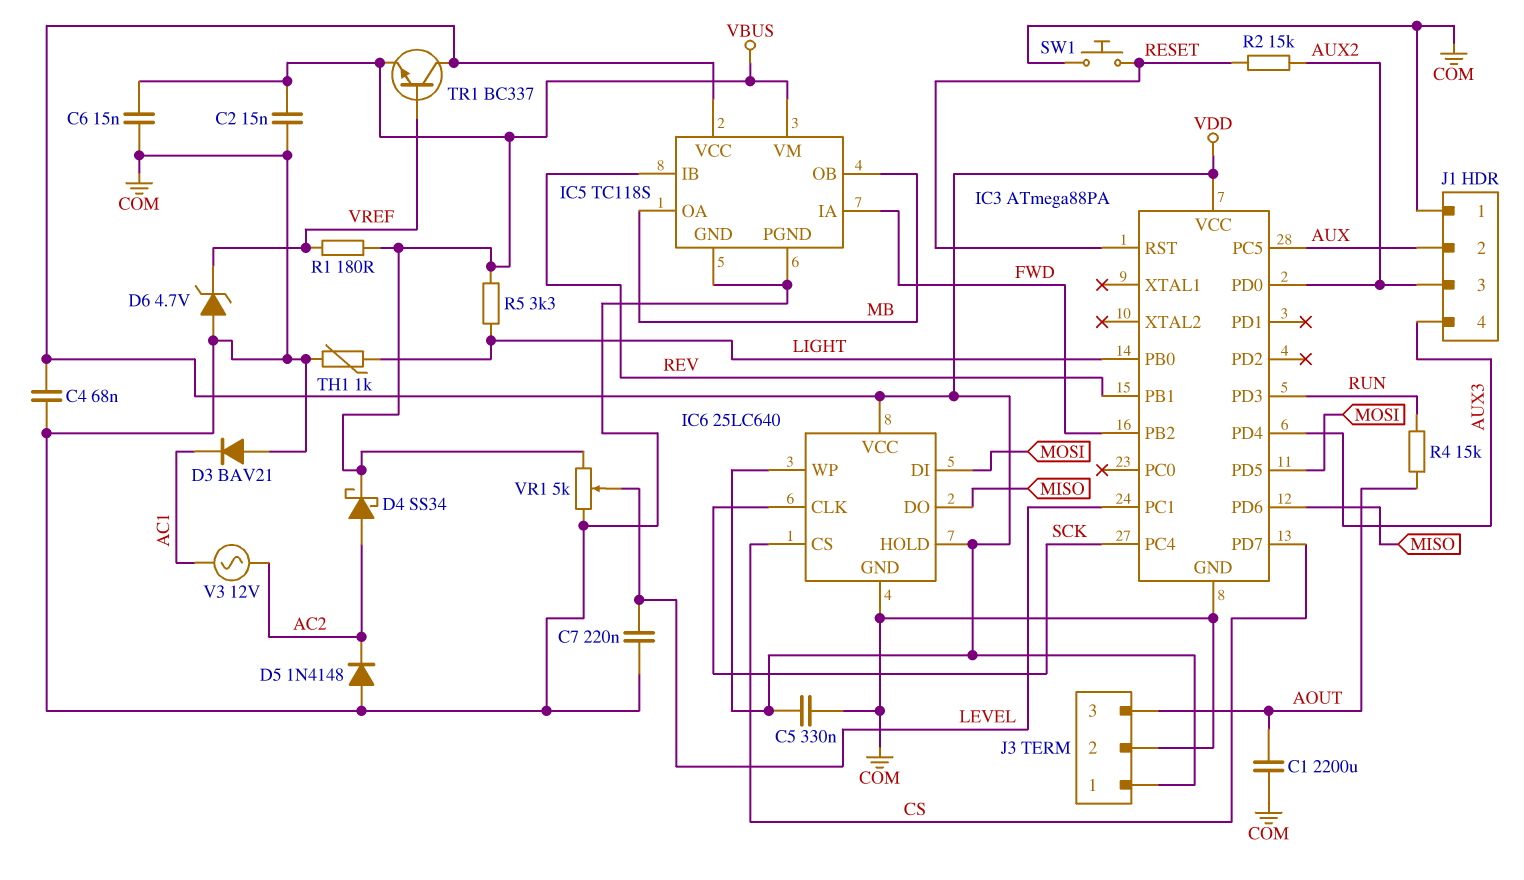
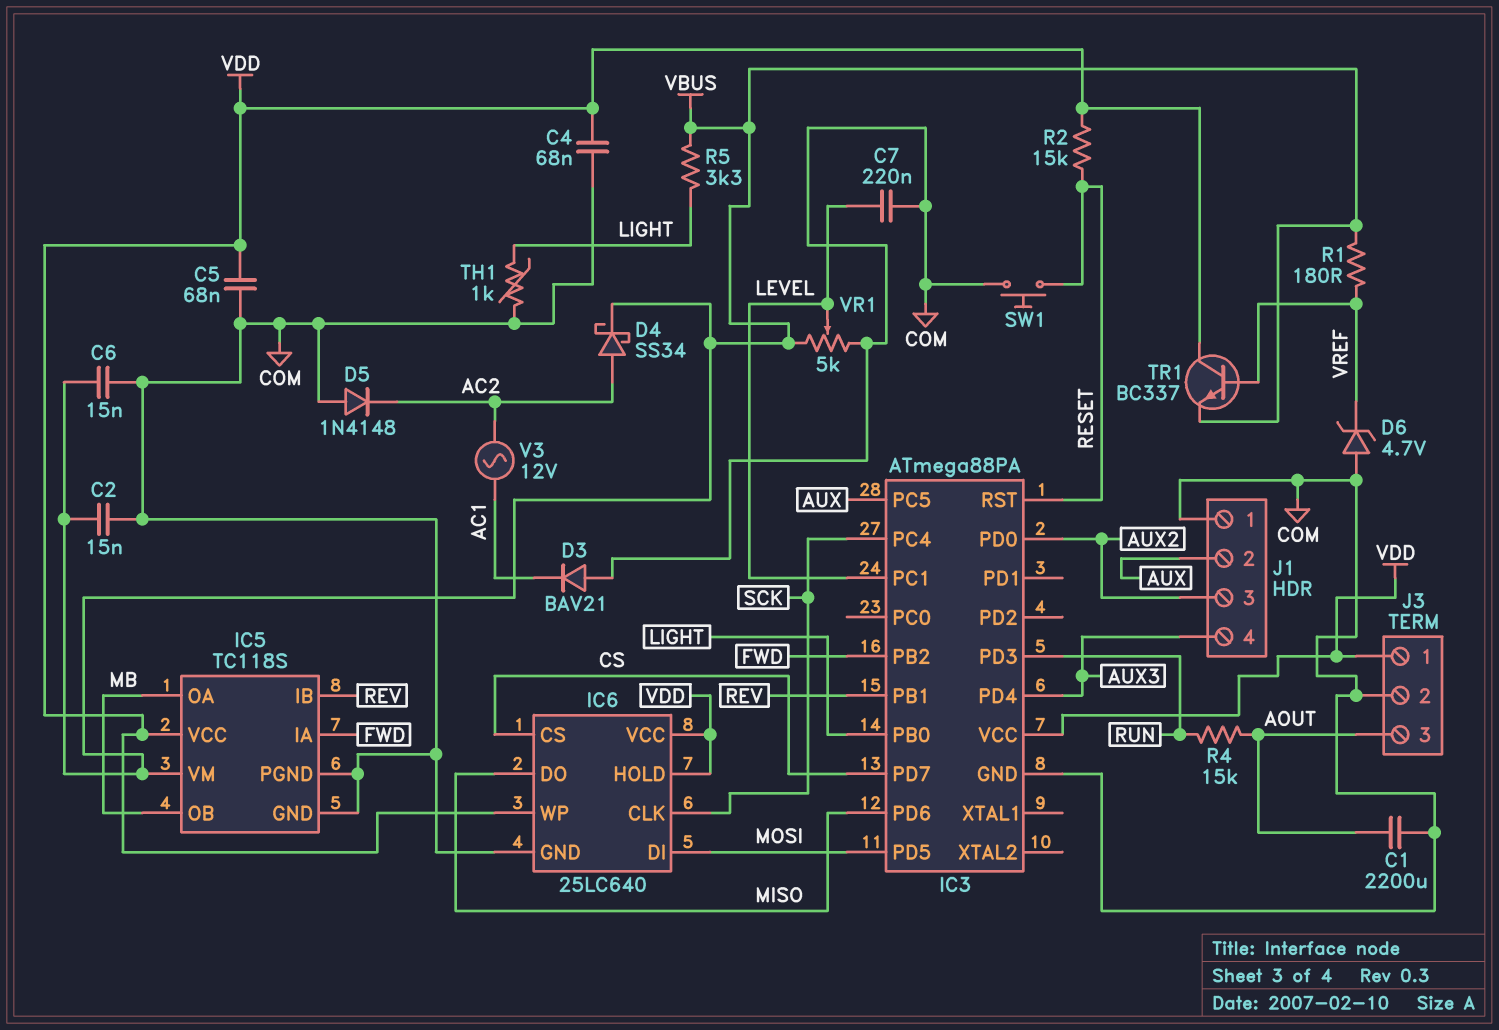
C5: 330nF (COM, VDD) -> 68nF (COM, VDD)
R2: 15k (AUX2, RESET) -> 15k (RESET, VDD)

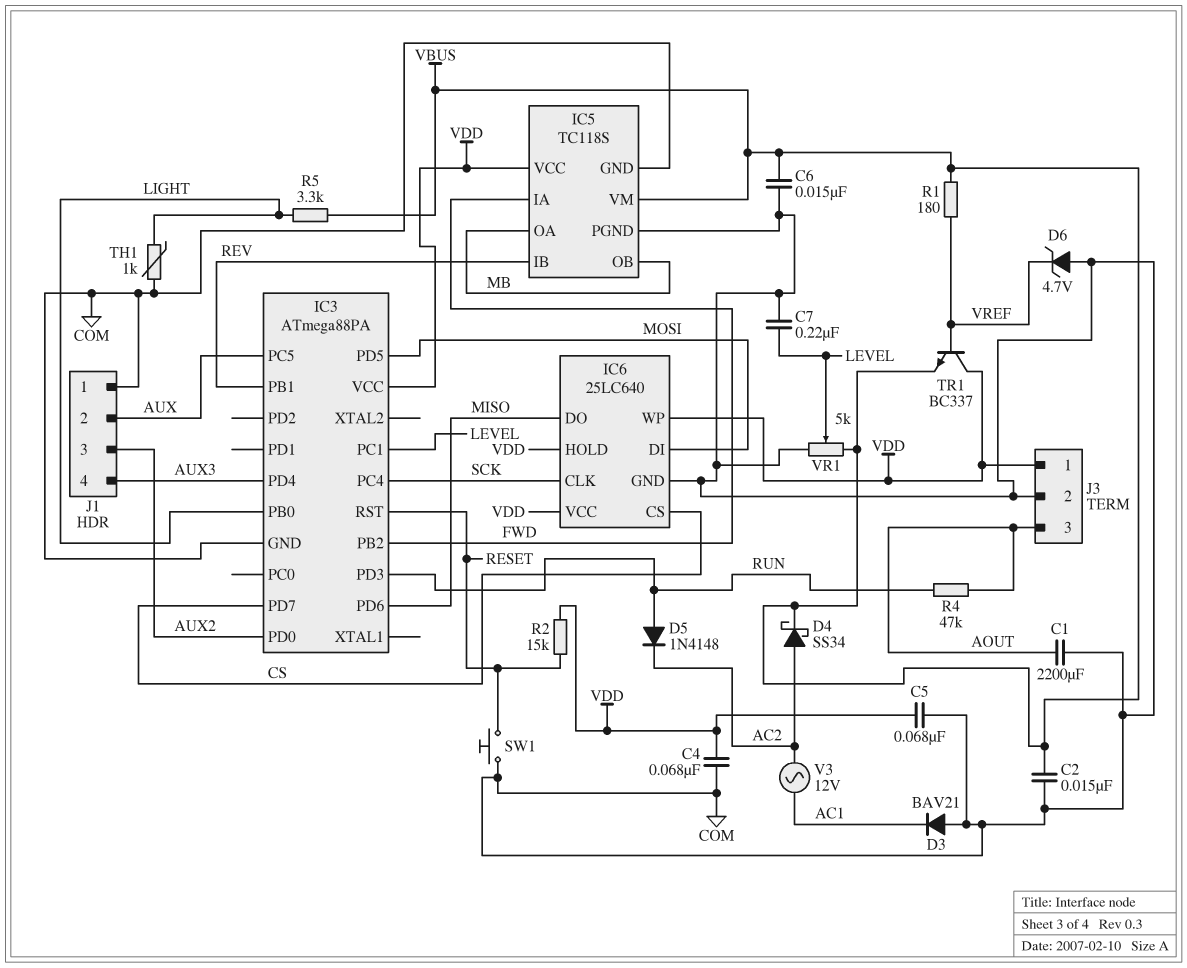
D5: diode 1N4148 (A COM, K AC2) -> diode 1N4148 (A RUN, K AC2)
R4: 15k (AOUT, RUN) -> 47k (AOUT, RUN)

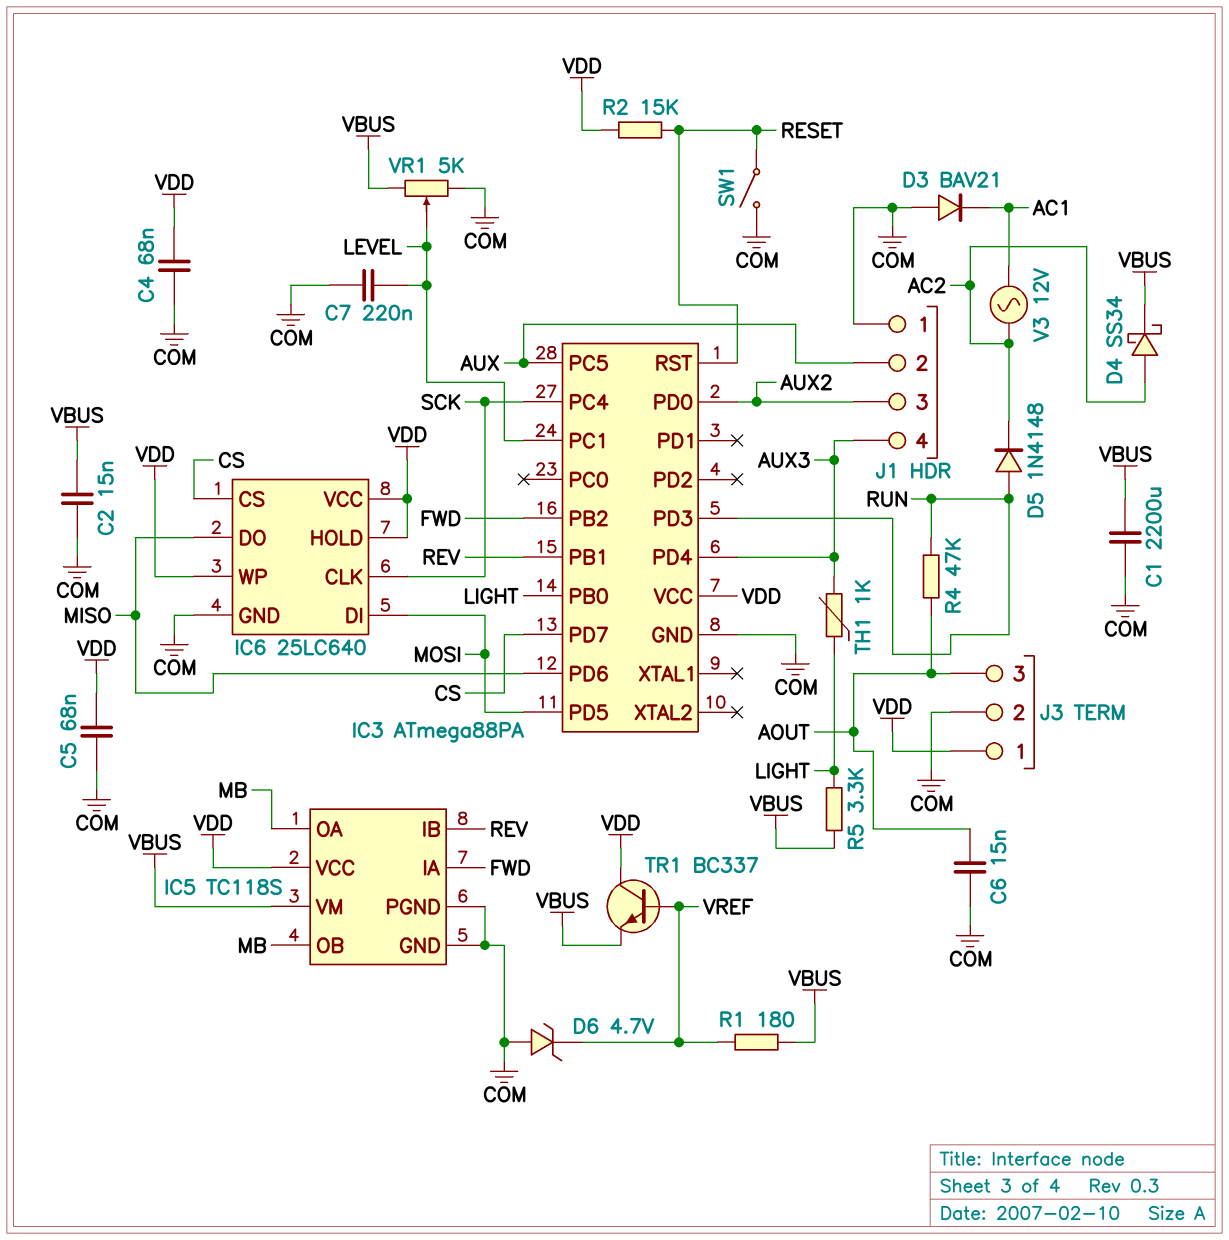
C1: 2200uF (AOUT, COM) -> 2200uF (COM, VBUS)
C6: 15nF (COM, VBUS) -> 15nF (AOUT, COM)
SW1: button (COM, RESET) -> switch (COM, RESET)
TH1: 1k (COM, LIGHT) -> 1k (AUX3, LIGHT)

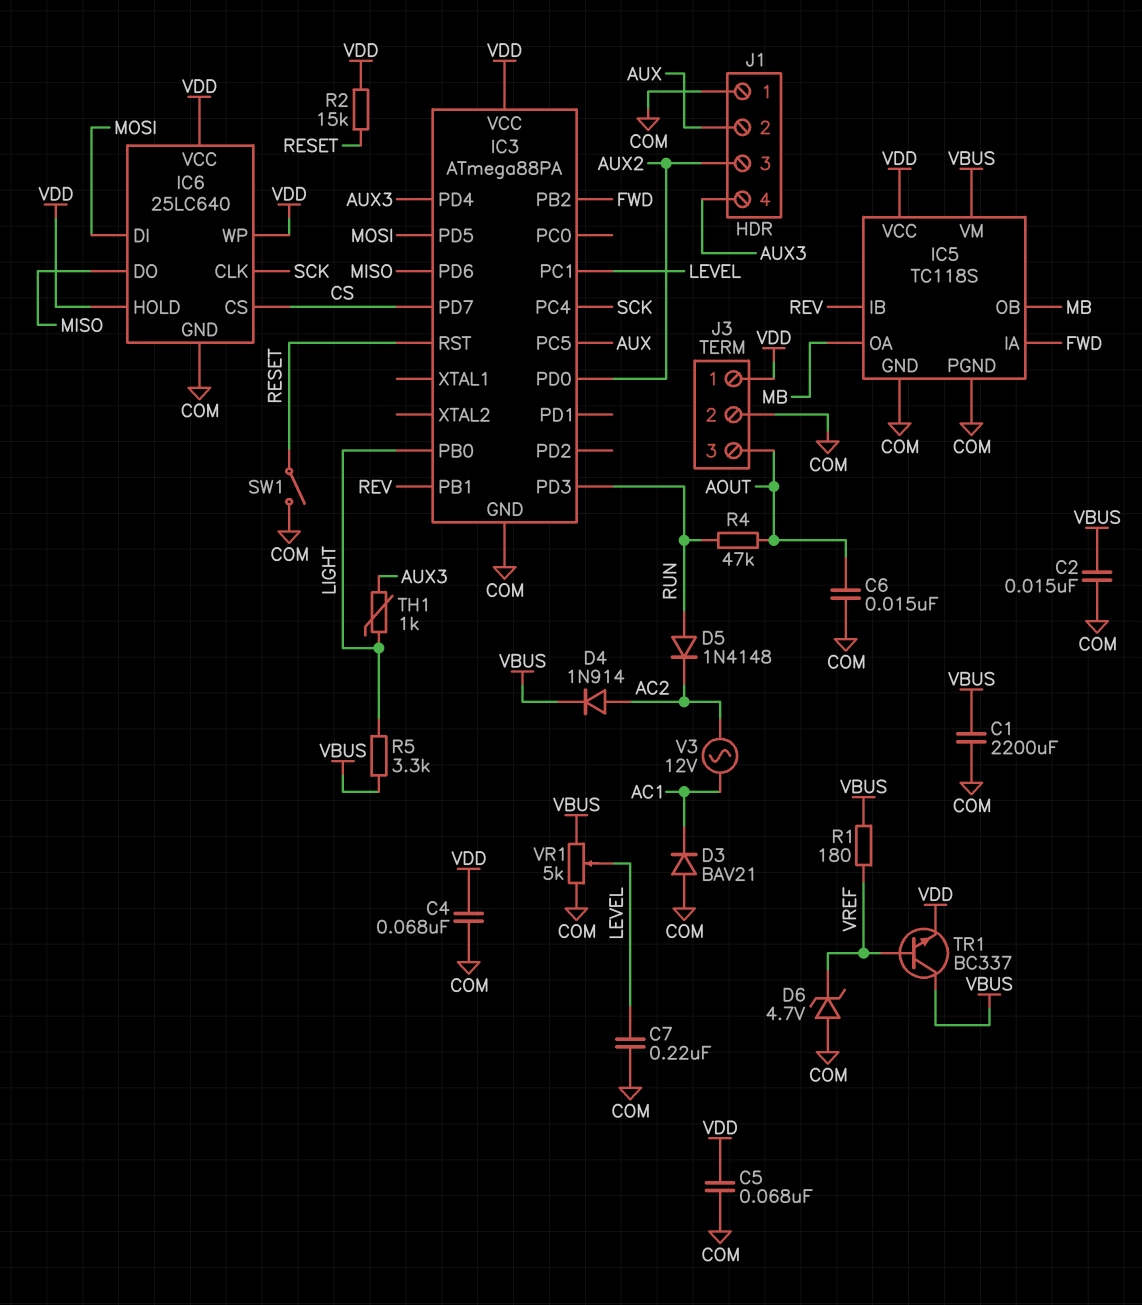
D4: schottky SS34 (A AC2, K VBUS) -> diode 1N914 (A AC2, K VBUS)
TR1: NPN BC337 (B VREF, C VDD, E VBUS) -> NPN BC337 (B VREF, C VBUS, E VDD)

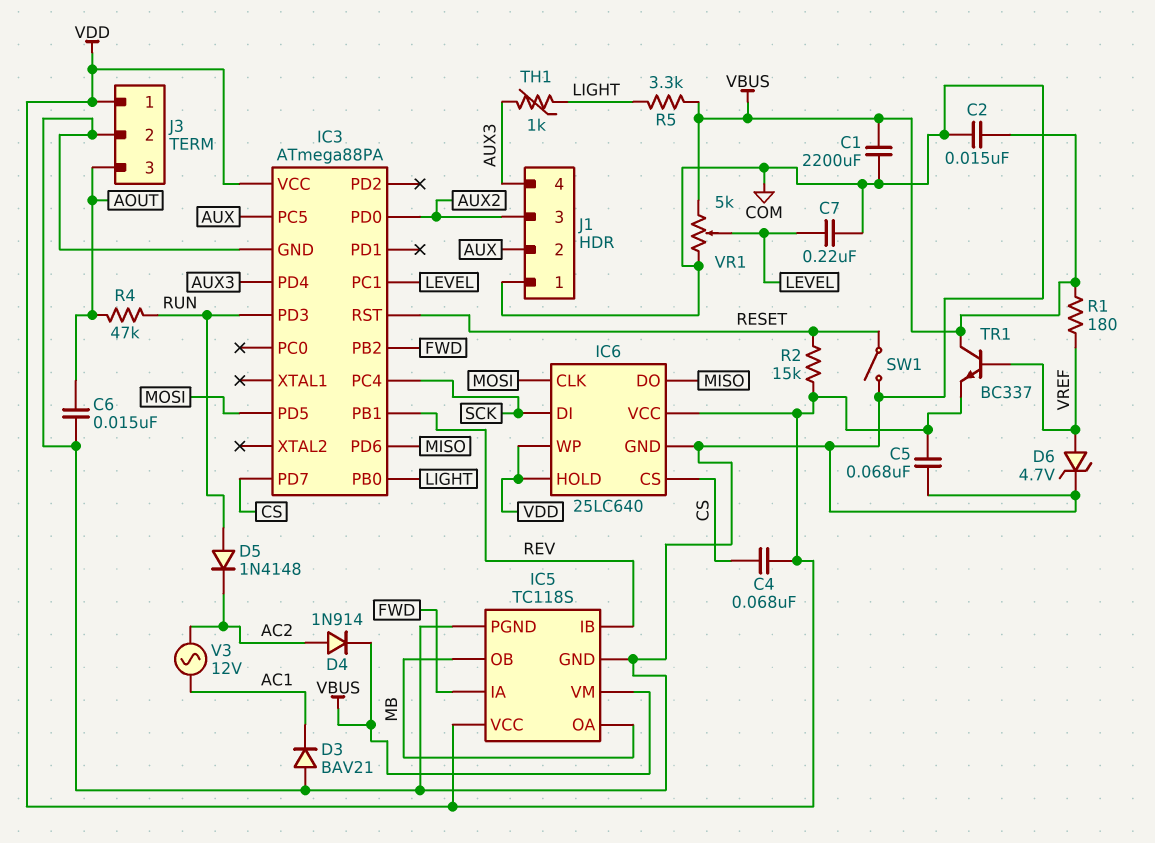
C4: 68nF (COM, VDD) -> 68nF (CS, VDD)
D6: zener 4.7V (A COM, K VREF) -> zener 4.7V (A VREF, K COM)
IC6 pin CLK: SCK -> MOSI
IC6 pin DI: MOSI -> SCK

